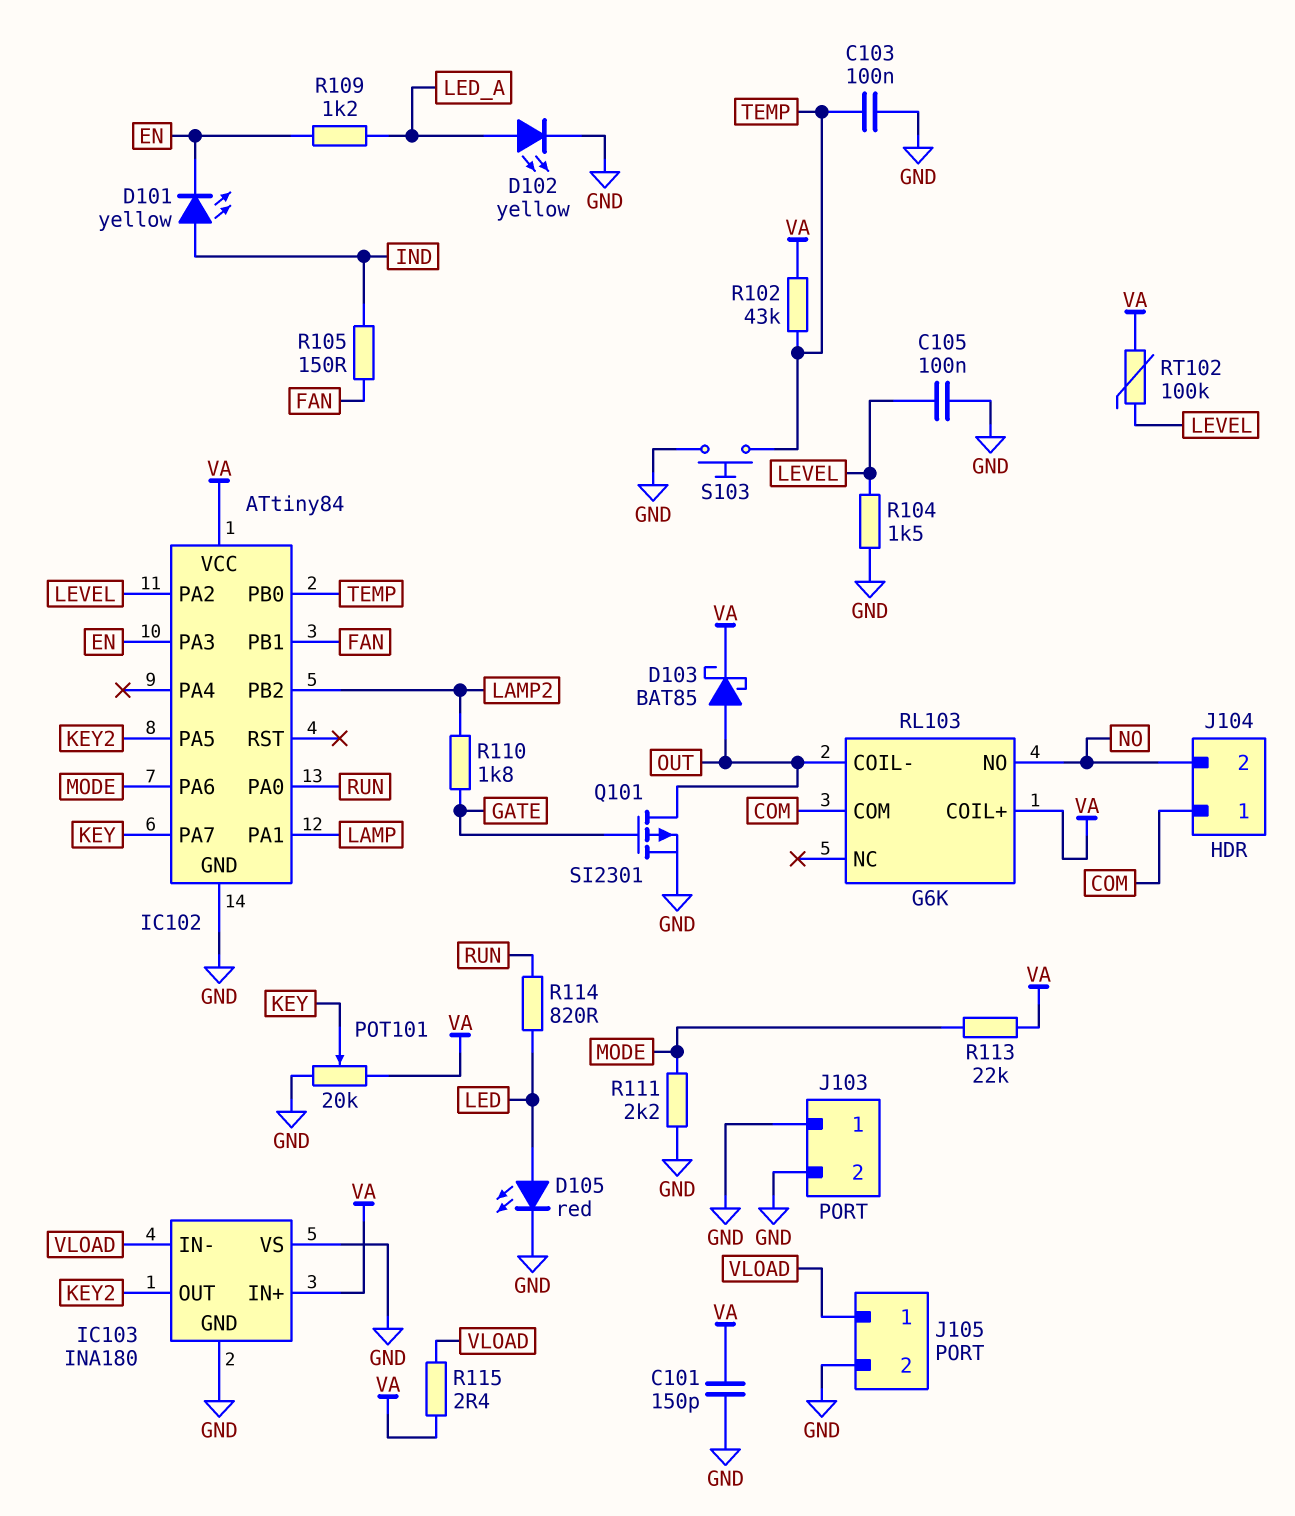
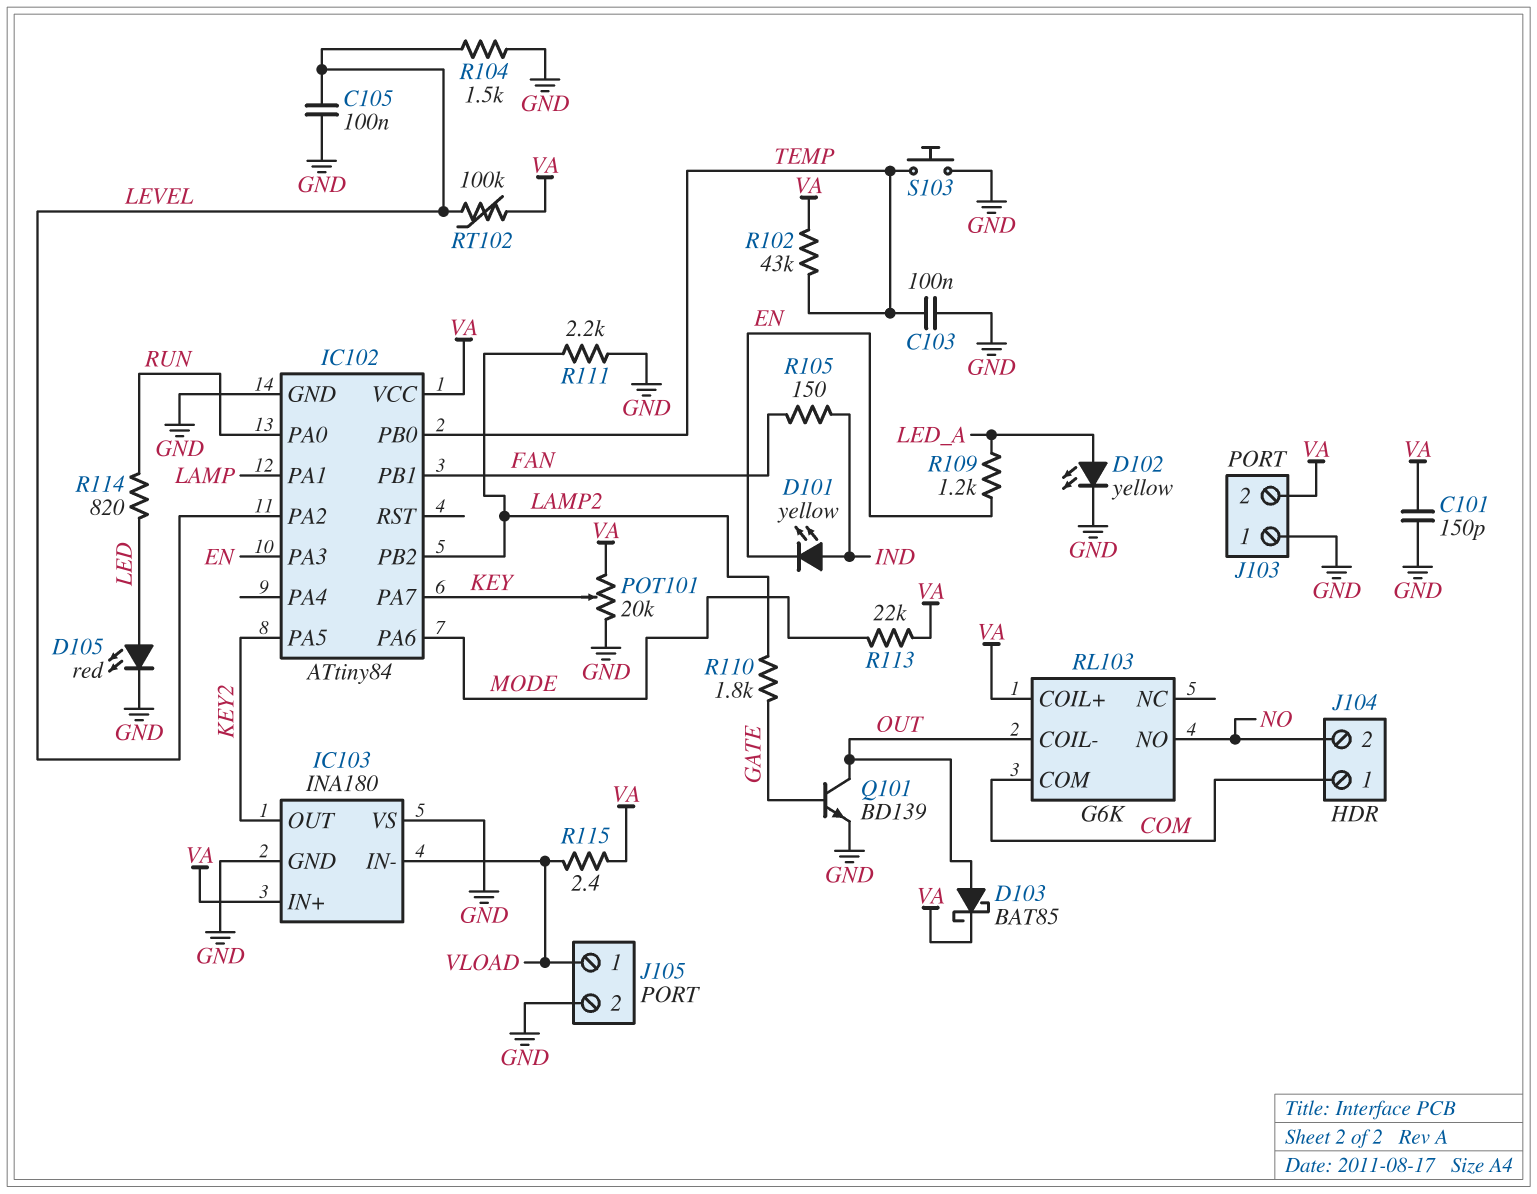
J103 pin 2: GND -> VA
Q101: PMOS SI2301 (G GATE, D OUT, S GND) -> NPN BD139 (B GATE, C OUT, E GND)
R111: 2.2k (GND, MODE) -> 2.2k (GND, LAMP2)

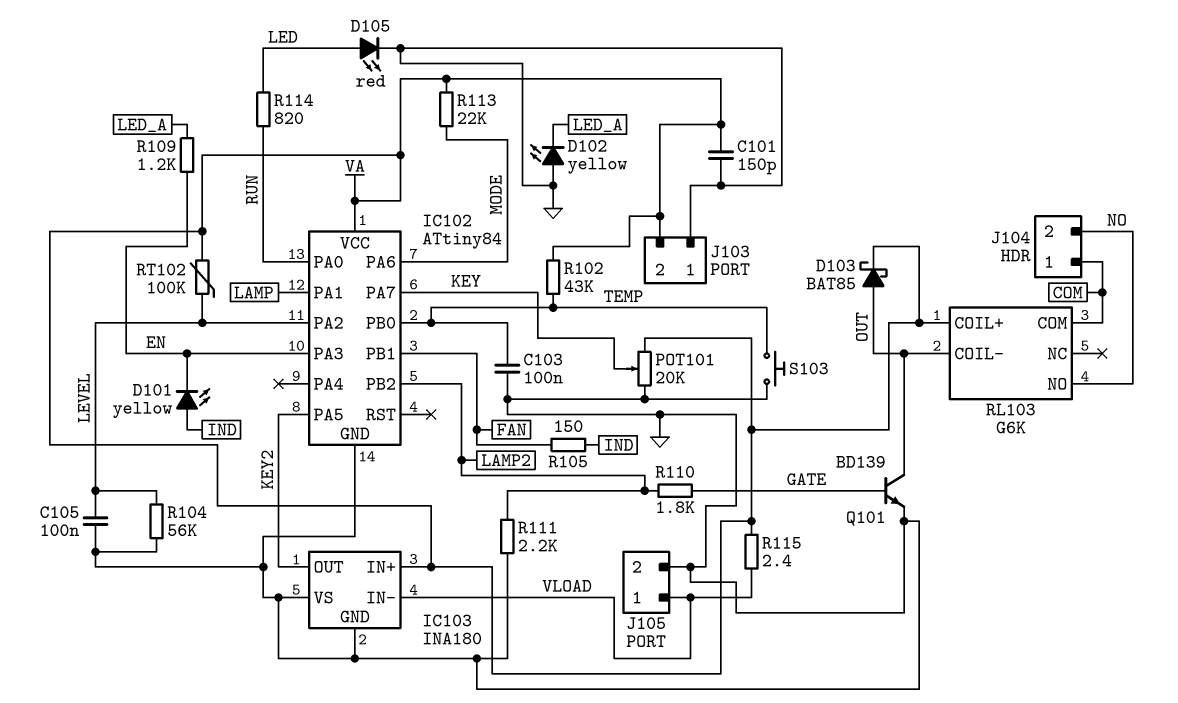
D102: LED yellow (A LED_A, K GND) -> LED yellow (A GND, K LED_A)
R104: 1.5k (GND, LEVEL) -> 56k (GND, LEVEL)

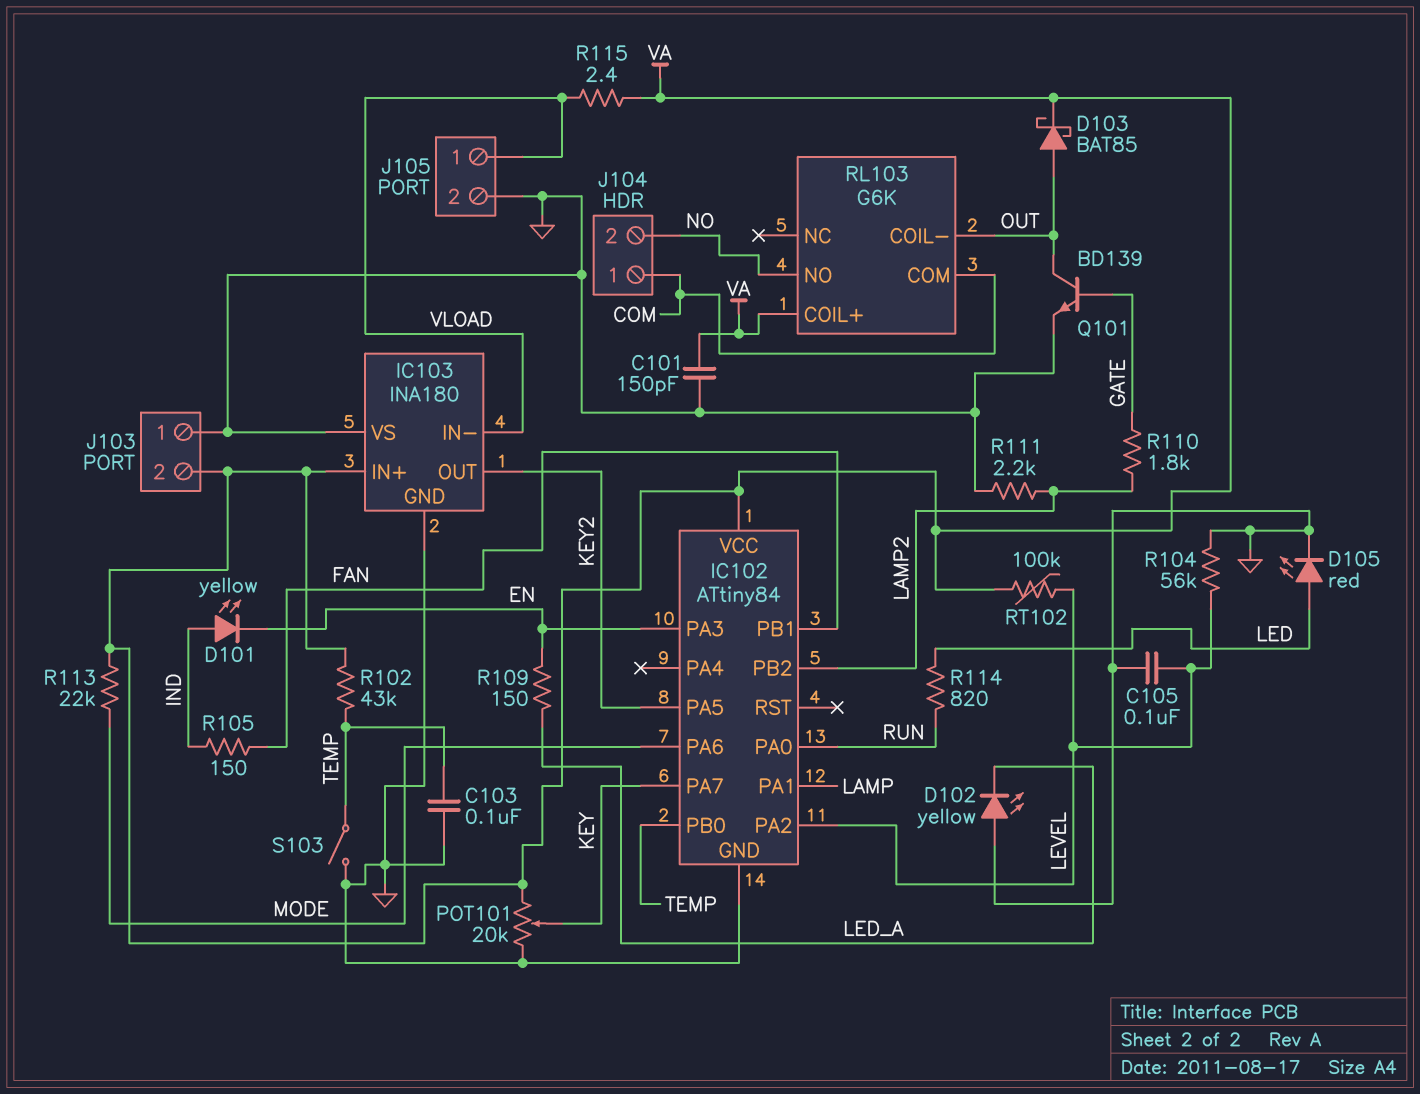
R109: 1.2k (EN, LED_A) -> 150 (EN, LED_A)
S103: button (GND, TEMP) -> switch (GND, TEMP)

